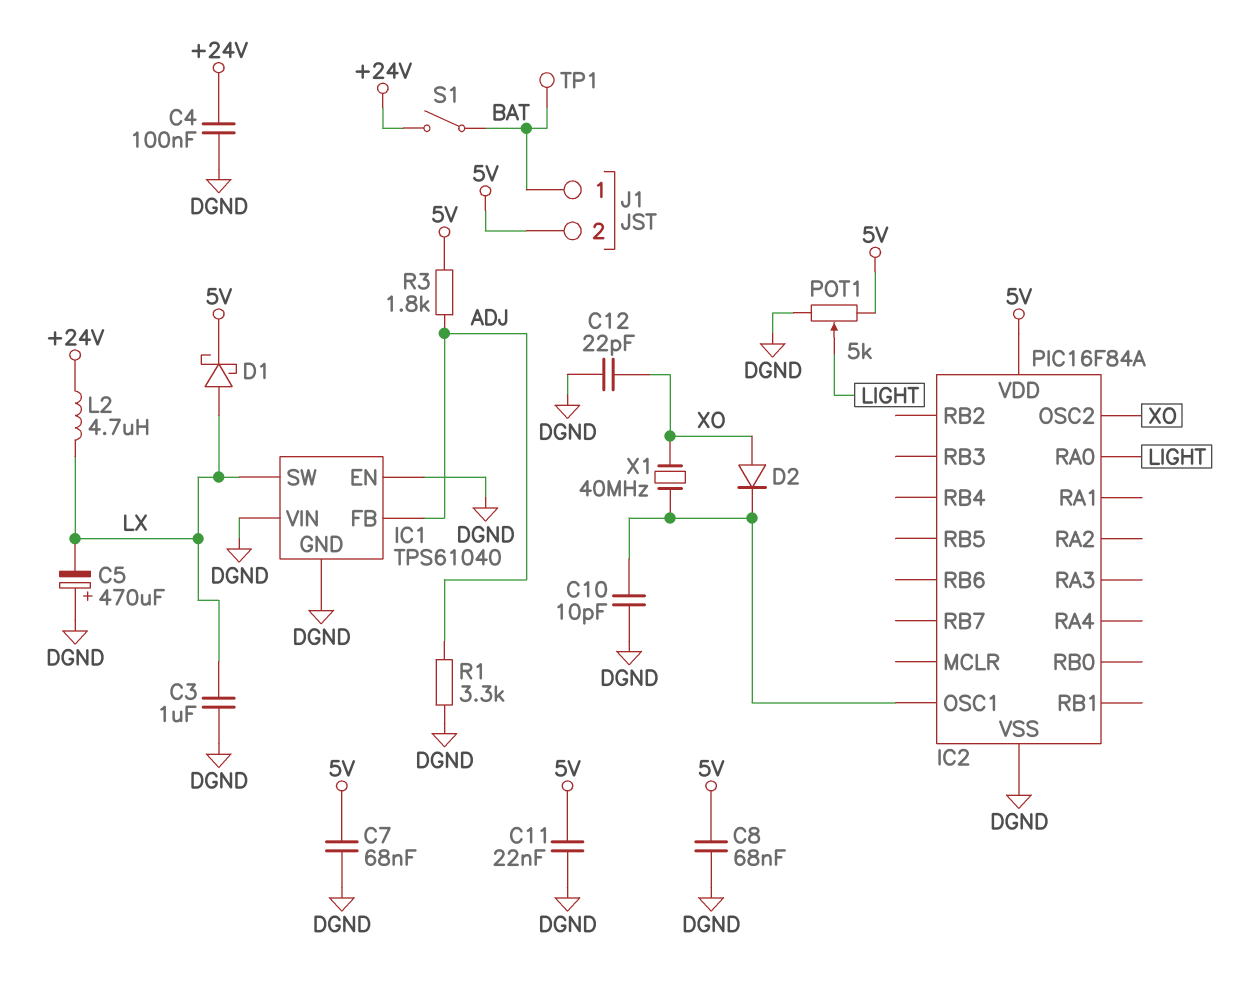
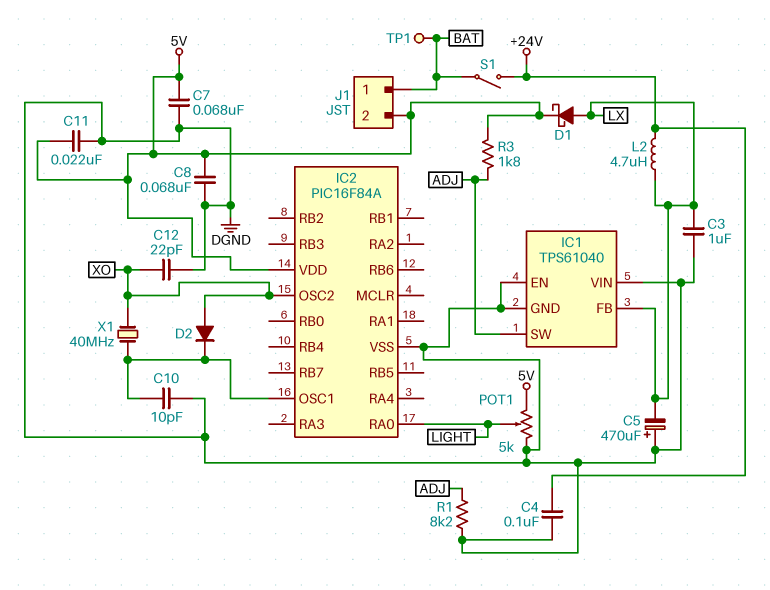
IC1 pin FB: ADJ -> LX
IC1 pin SW: LX -> ADJ
R1: 3.3k (ADJ, DGND) -> 8.2k (ADJ, DGND)

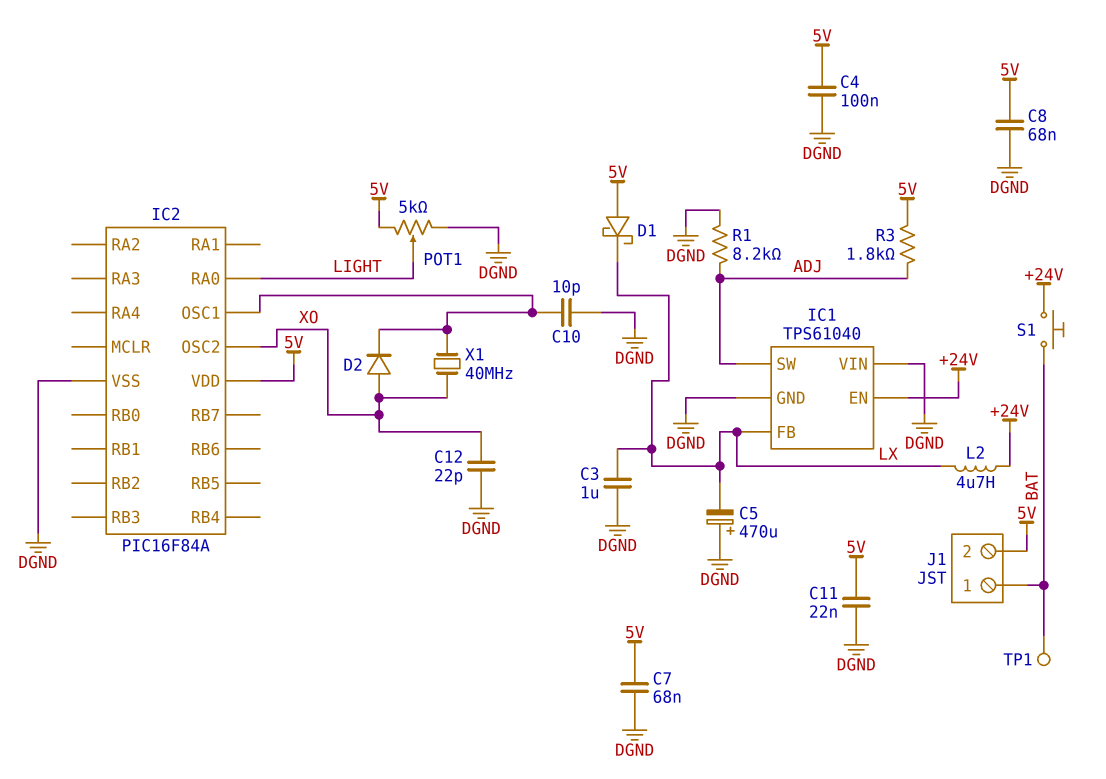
C4: 100nF (+24V, DGND) -> 100nF (5V, DGND)
D1: schottky (A LX, K 5V) -> schottky (A 5V, K LX)
IC1 pin EN: DGND -> +24V
S1: switch (+24V, BAT) -> button (+24V, BAT)

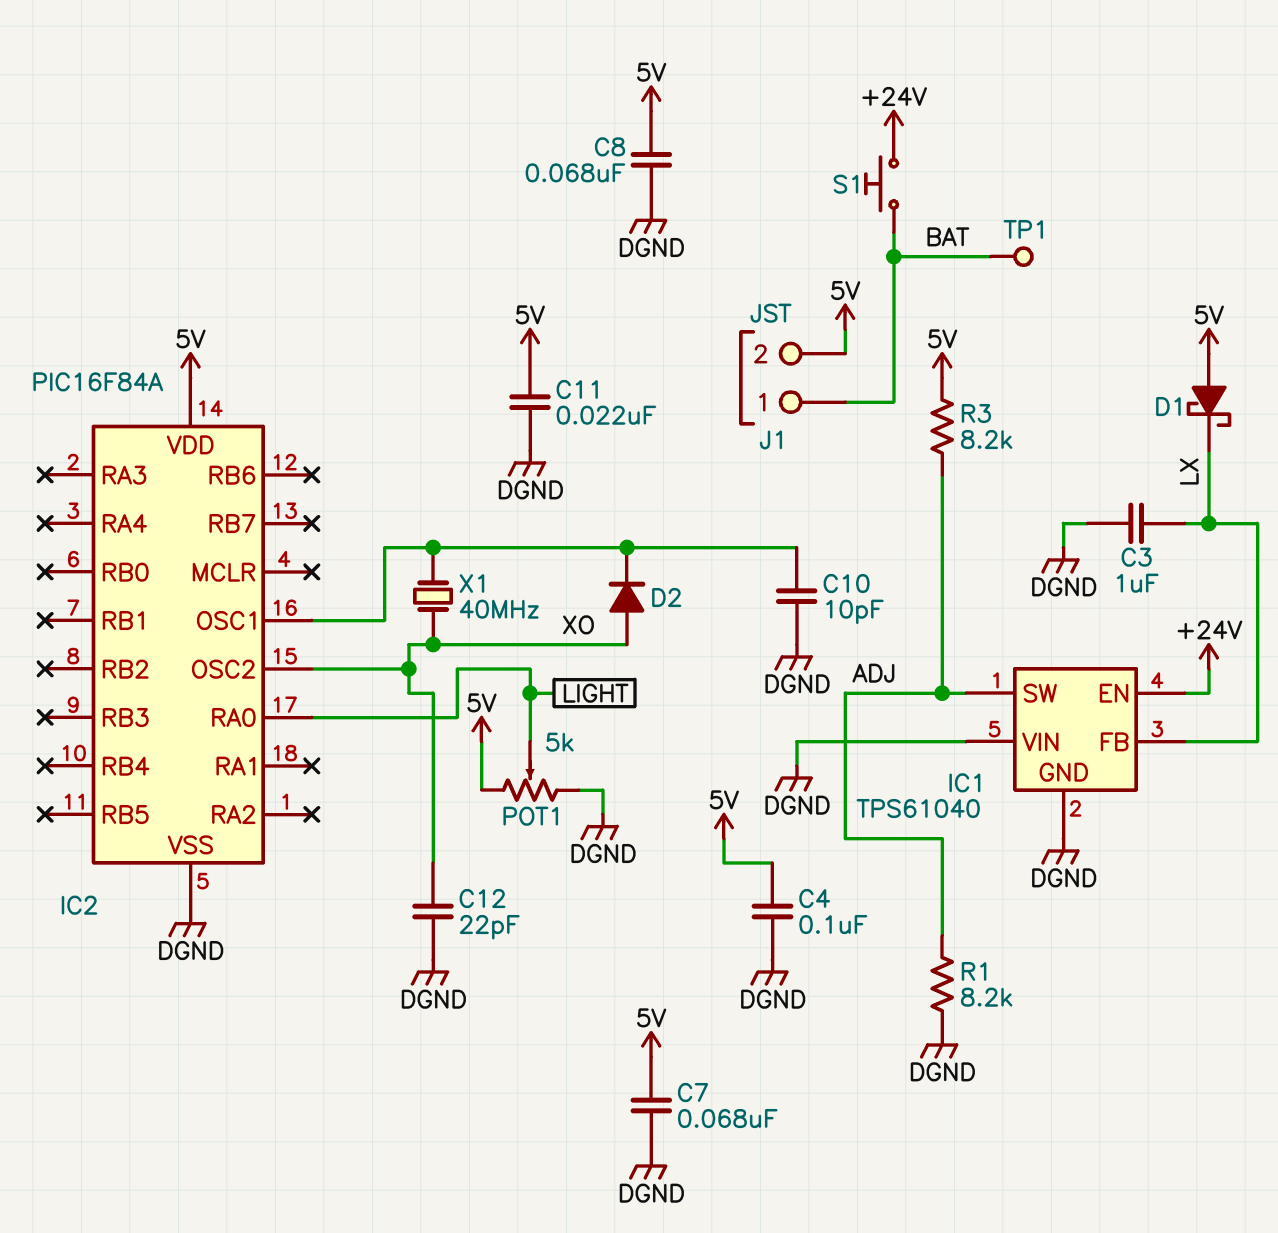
C5: 470uF (plus DGND, minus LX) -> none
L2: 4.7uH (+24V, LX) -> none
R3: 1.8k (5V, ADJ) -> 8.2k (5V, ADJ)

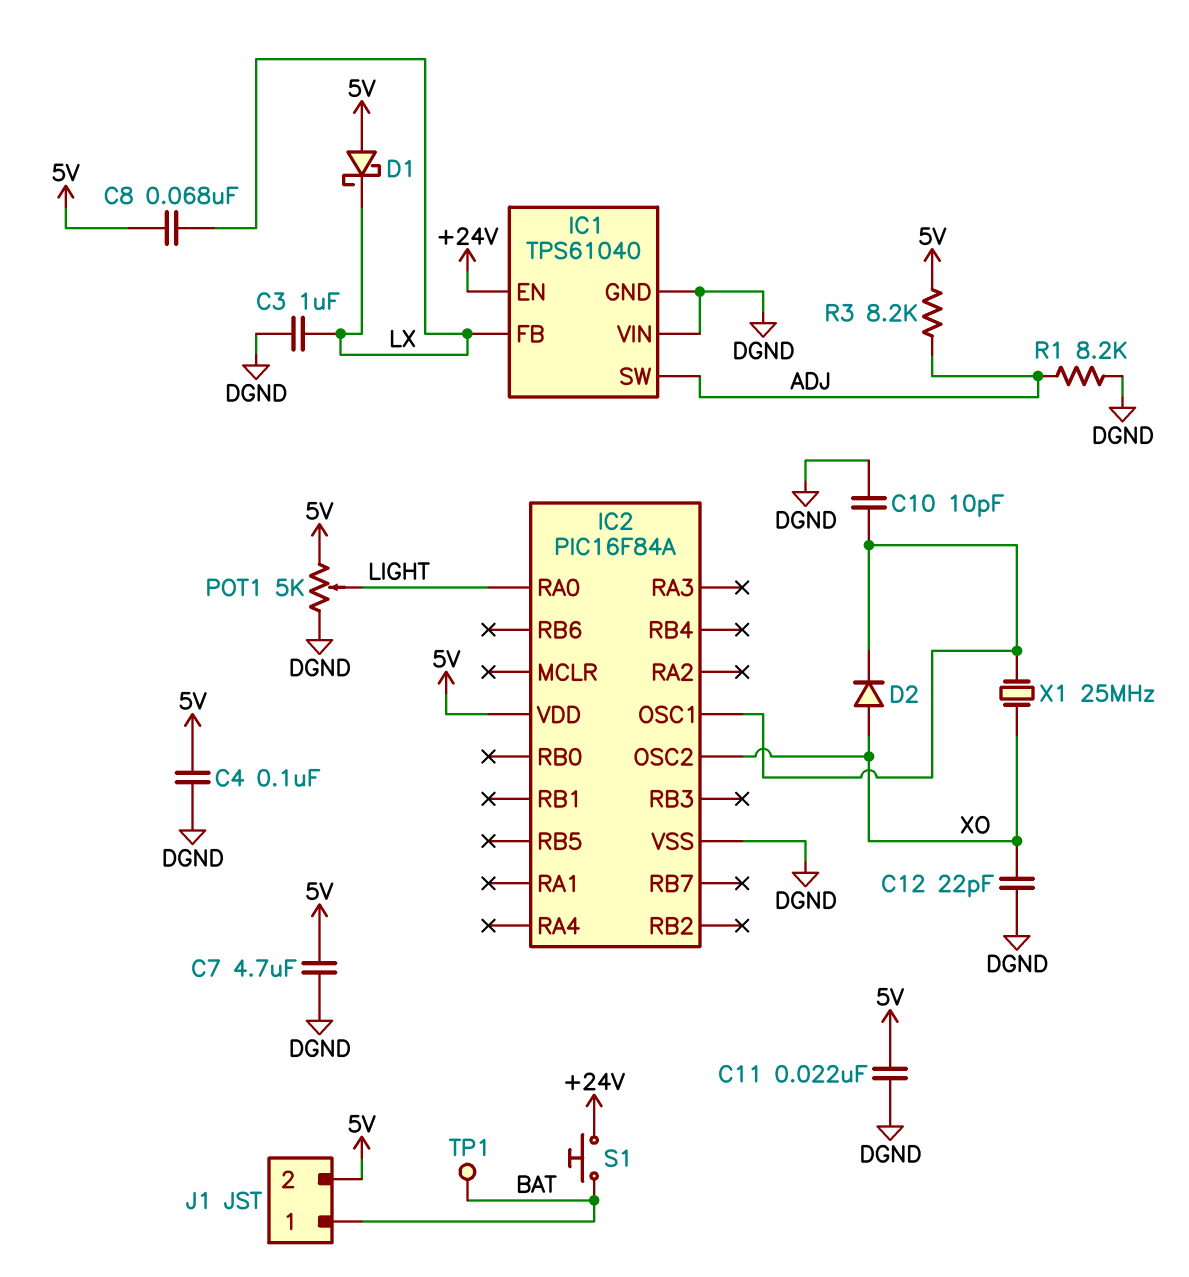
C7: 68nF (5V, DGND) -> 4.7uF (5V, DGND)
C8: 68nF (5V, DGND) -> 68nF (5V, LX)
X1: 40MHz (IC2/OSC1, XO) -> 25MHz (IC2/OSC1, XO)

